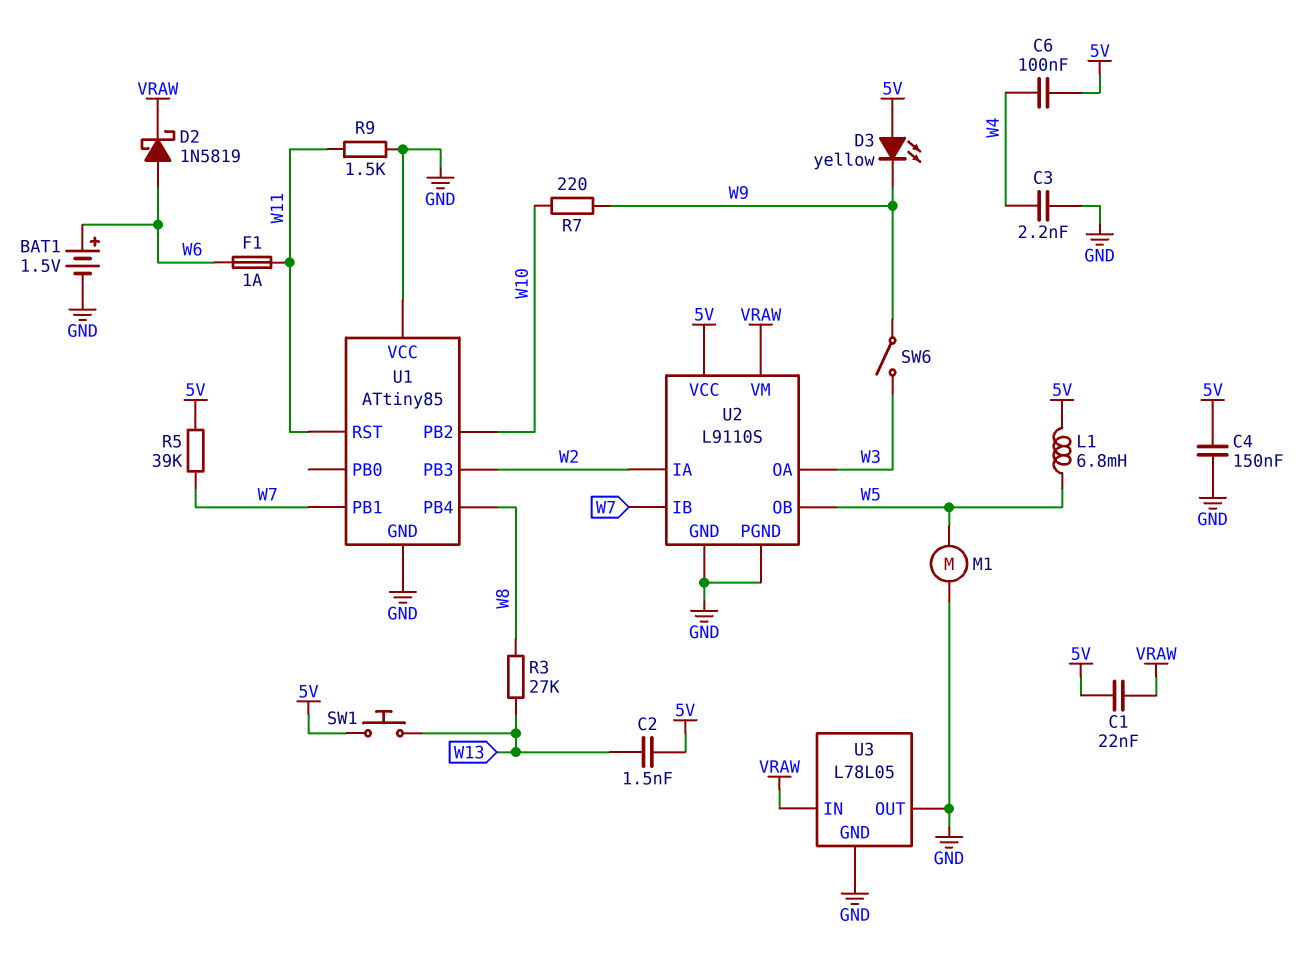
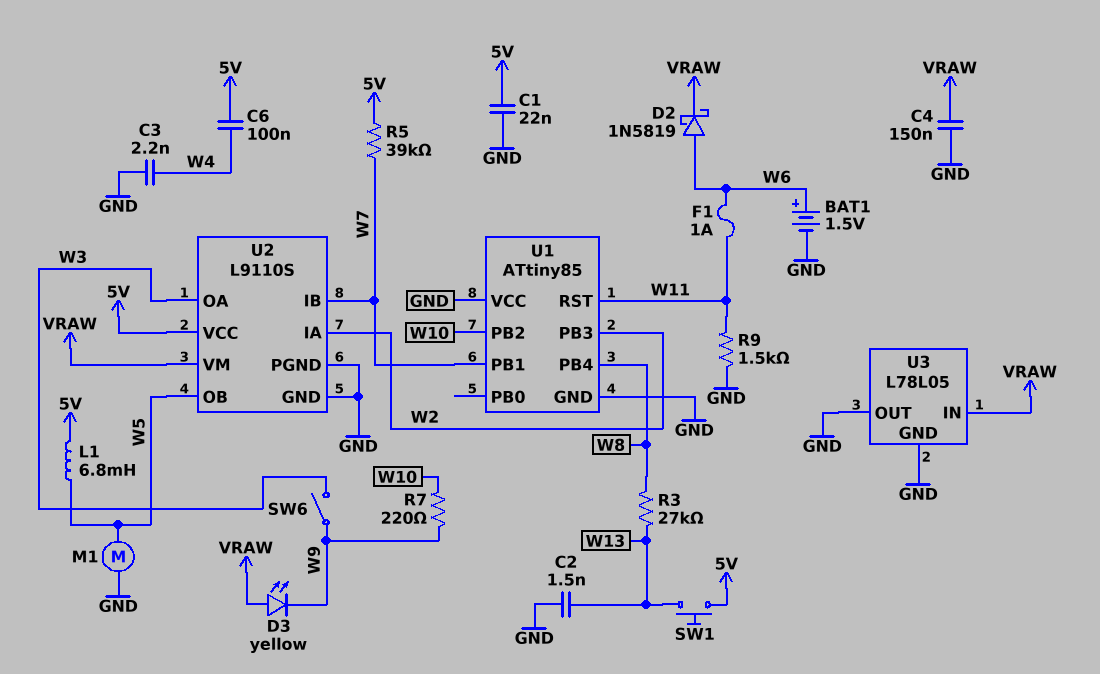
C1: 22nF (5V, VRAW) -> 22nF (5V, GND)
C2: 1.5nF (5V, W13) -> 1.5nF (GND, W13)
C4: 150nF (5V, GND) -> 150nF (GND, VRAW)
D3: LED yellow (A 5V, K W9) -> LED yellow (A VRAW, K W9)

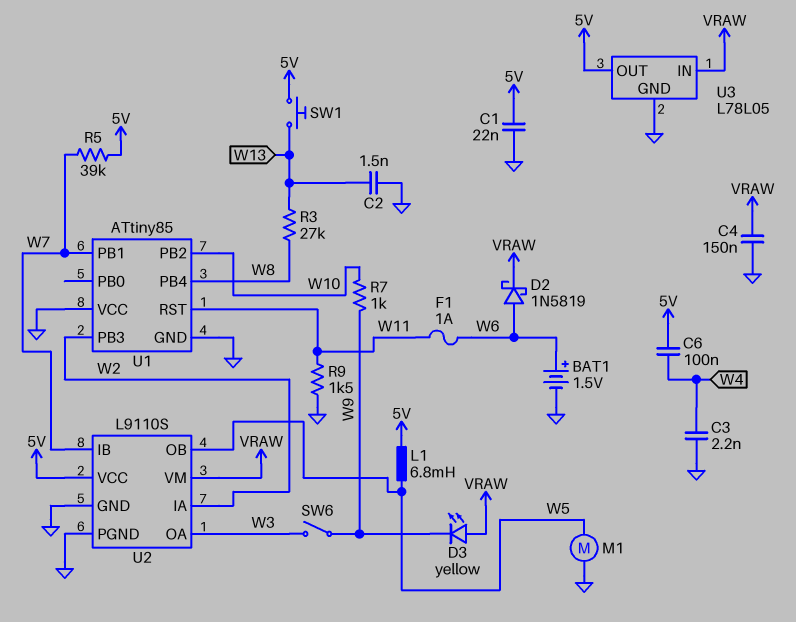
R7: 220 (W9, W10) -> 1k (W9, W10)
U3 pin OUT: GND -> 5V

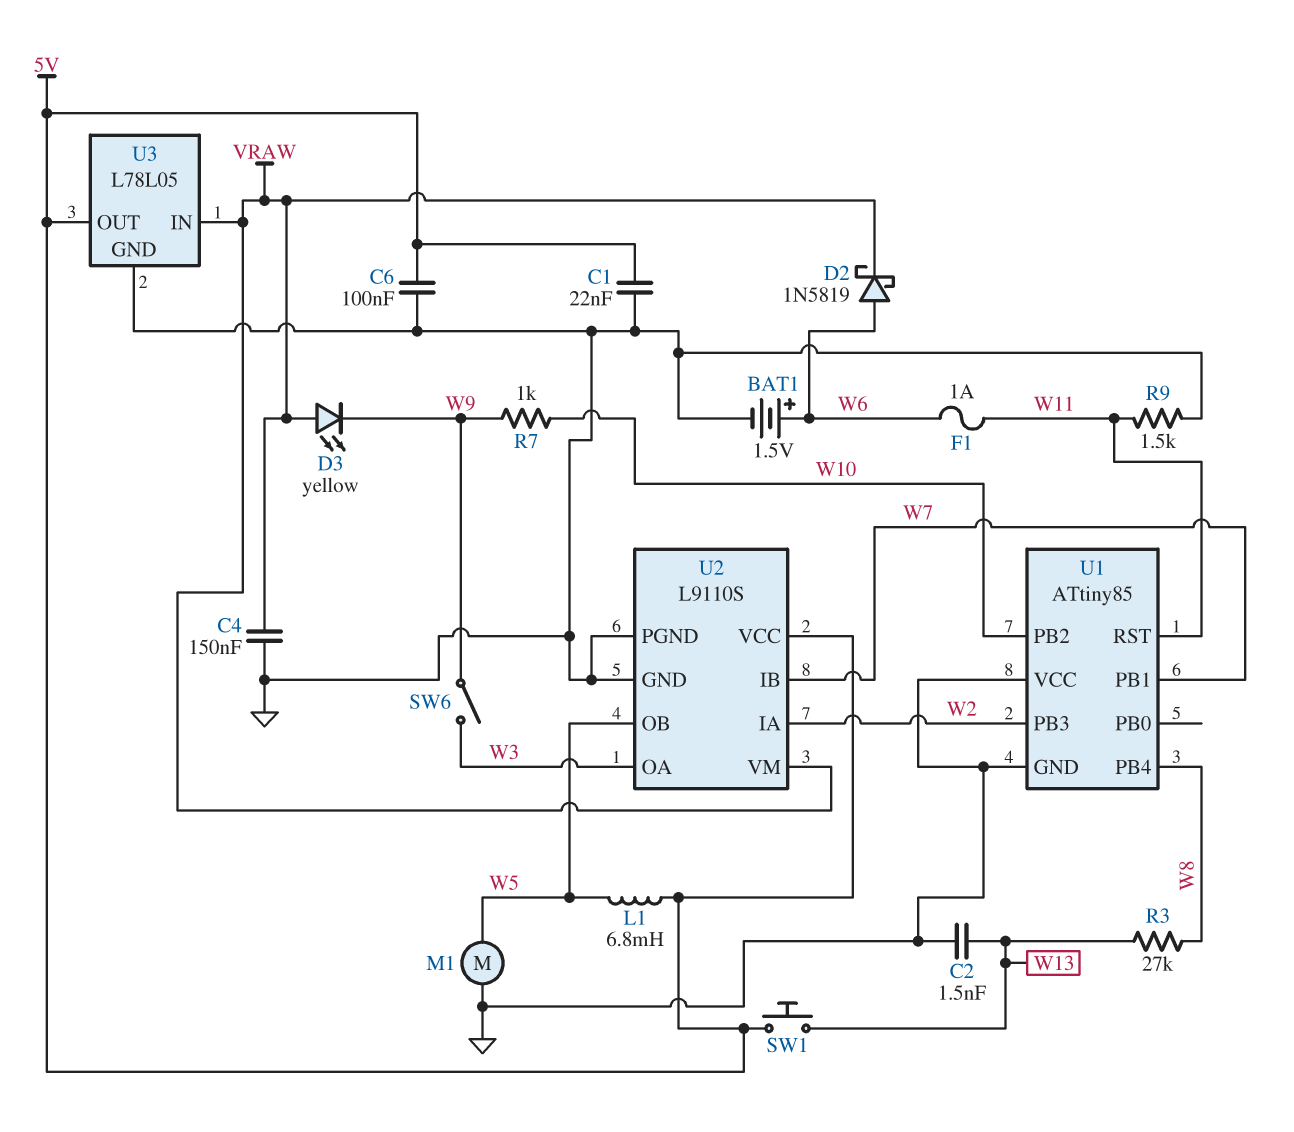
C3: 2.2nF (GND, W4) -> none
C6: 100nF (5V, W4) -> 100nF (5V, GND)
R5: 39k (5V, W7) -> none

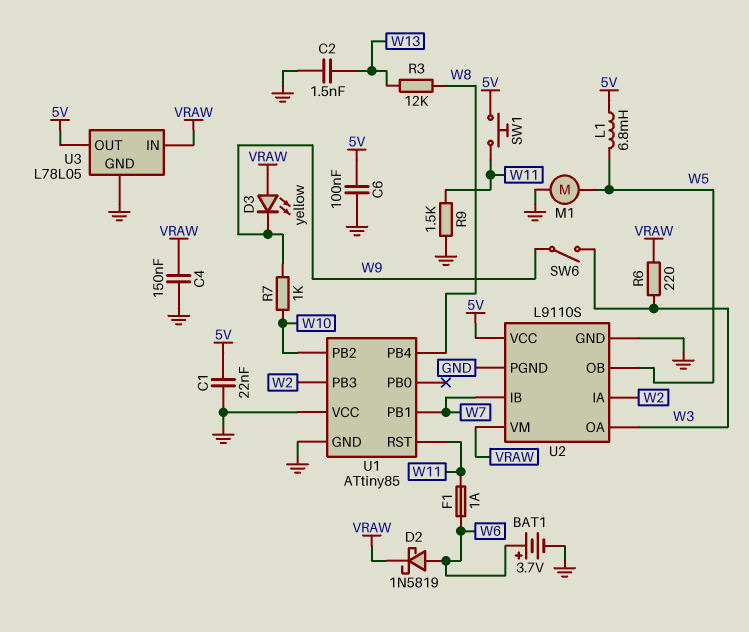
BAT1: 1.5V (plus W6, minus GND) -> 3.7V (plus W6, minus GND)
R3: 27k (W8, W13) -> 12k (W8, W13)
R6: none -> 220 (VRAW, W3)
SW1: button (5V, W13) -> button (5V, W11)

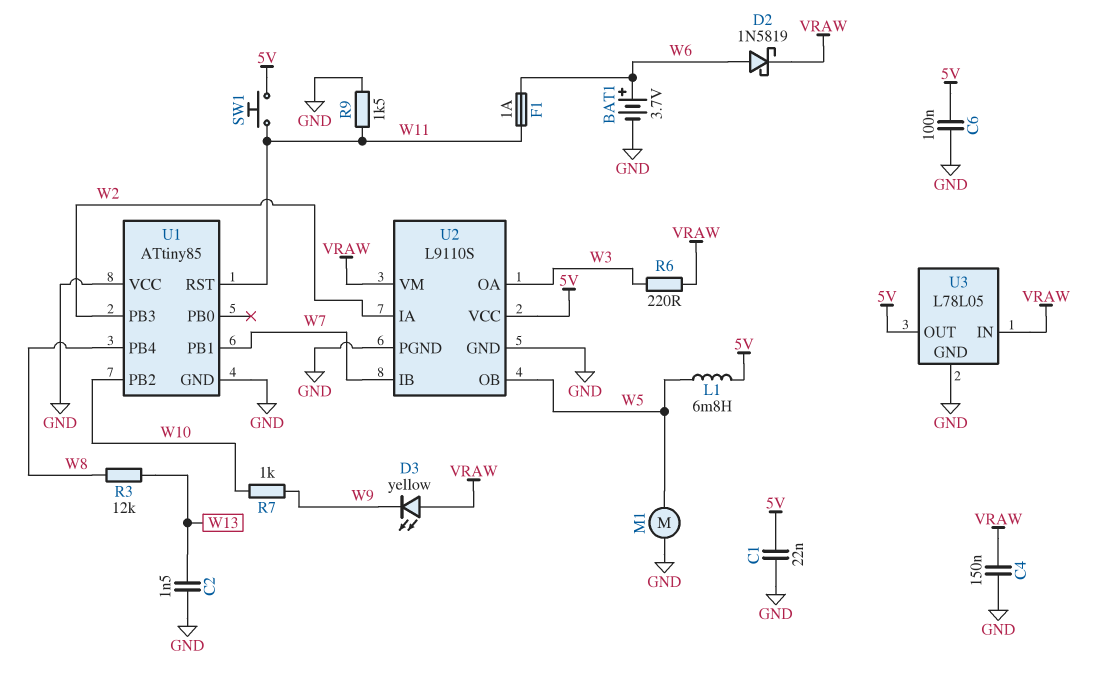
SW6: switch (W3, W9) -> none

